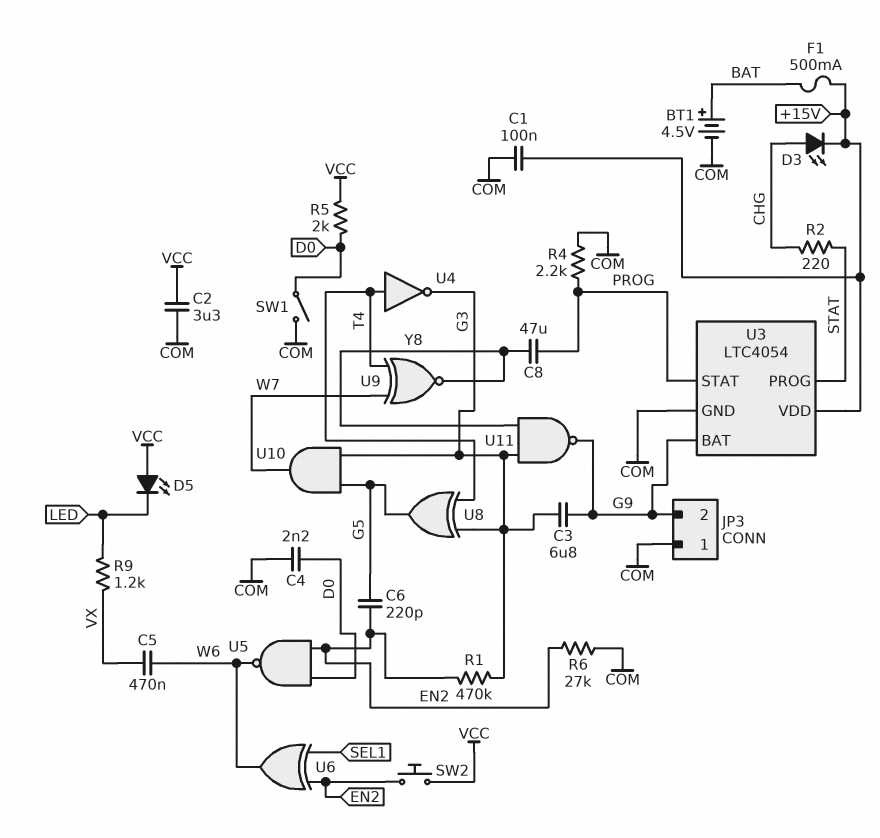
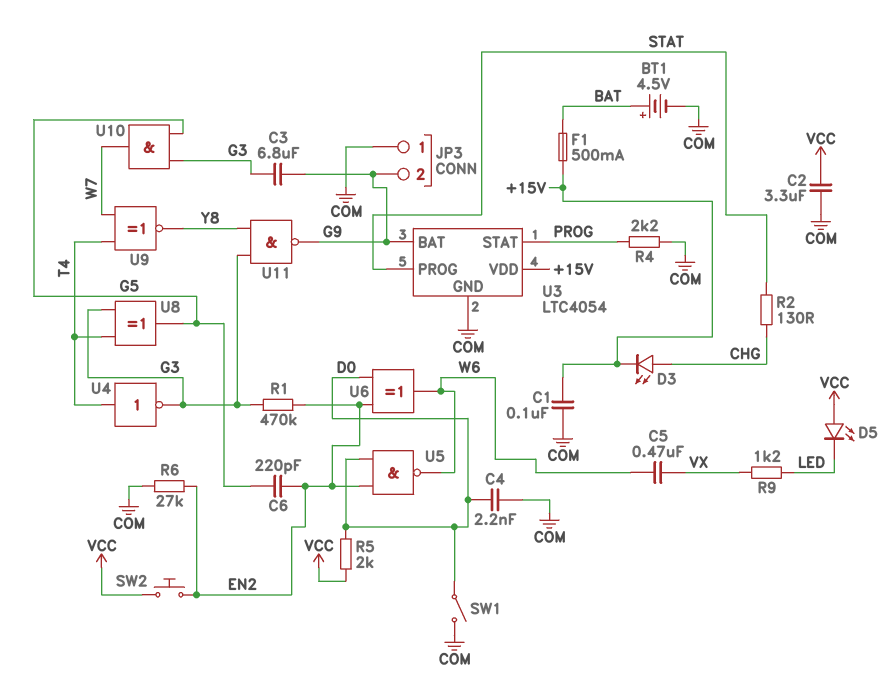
C8: 47uF (PROG, Y8) -> none
R2: 220 (CHG, STAT) -> 130 (CHG, STAT)
U6: XOR (in EN2, in SEL1, out W6) -> XOR (in D0, in EN2, out W6)

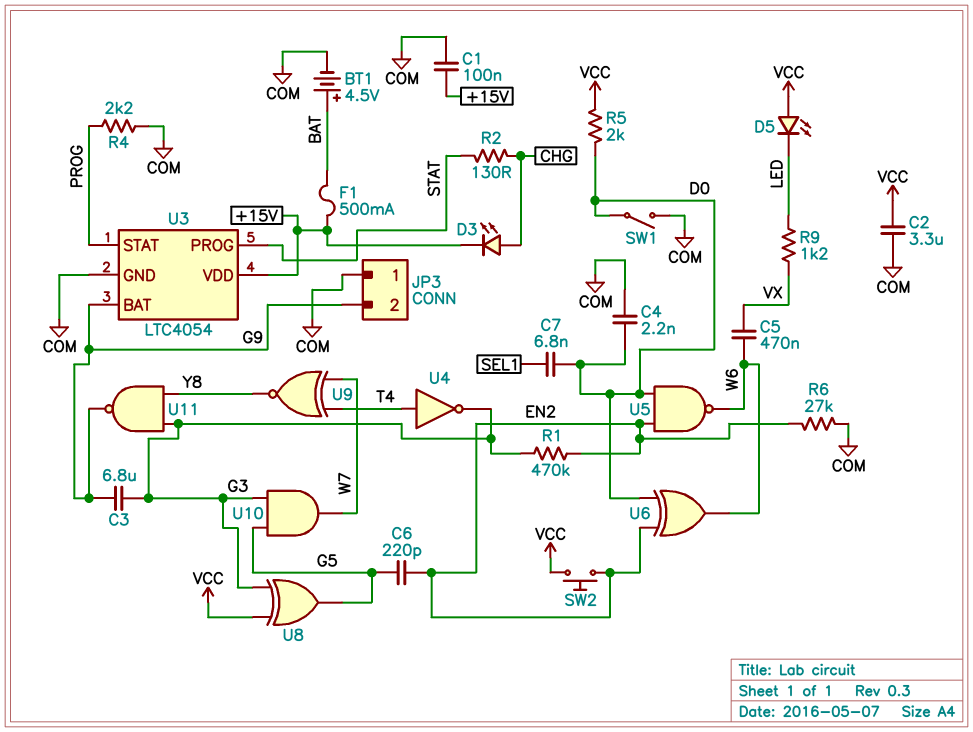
C7: none -> 6.8nF (D0, SEL1)
U8: XOR (in G3, in T4, out G5) -> XOR (in G3, in VCC, out G5)

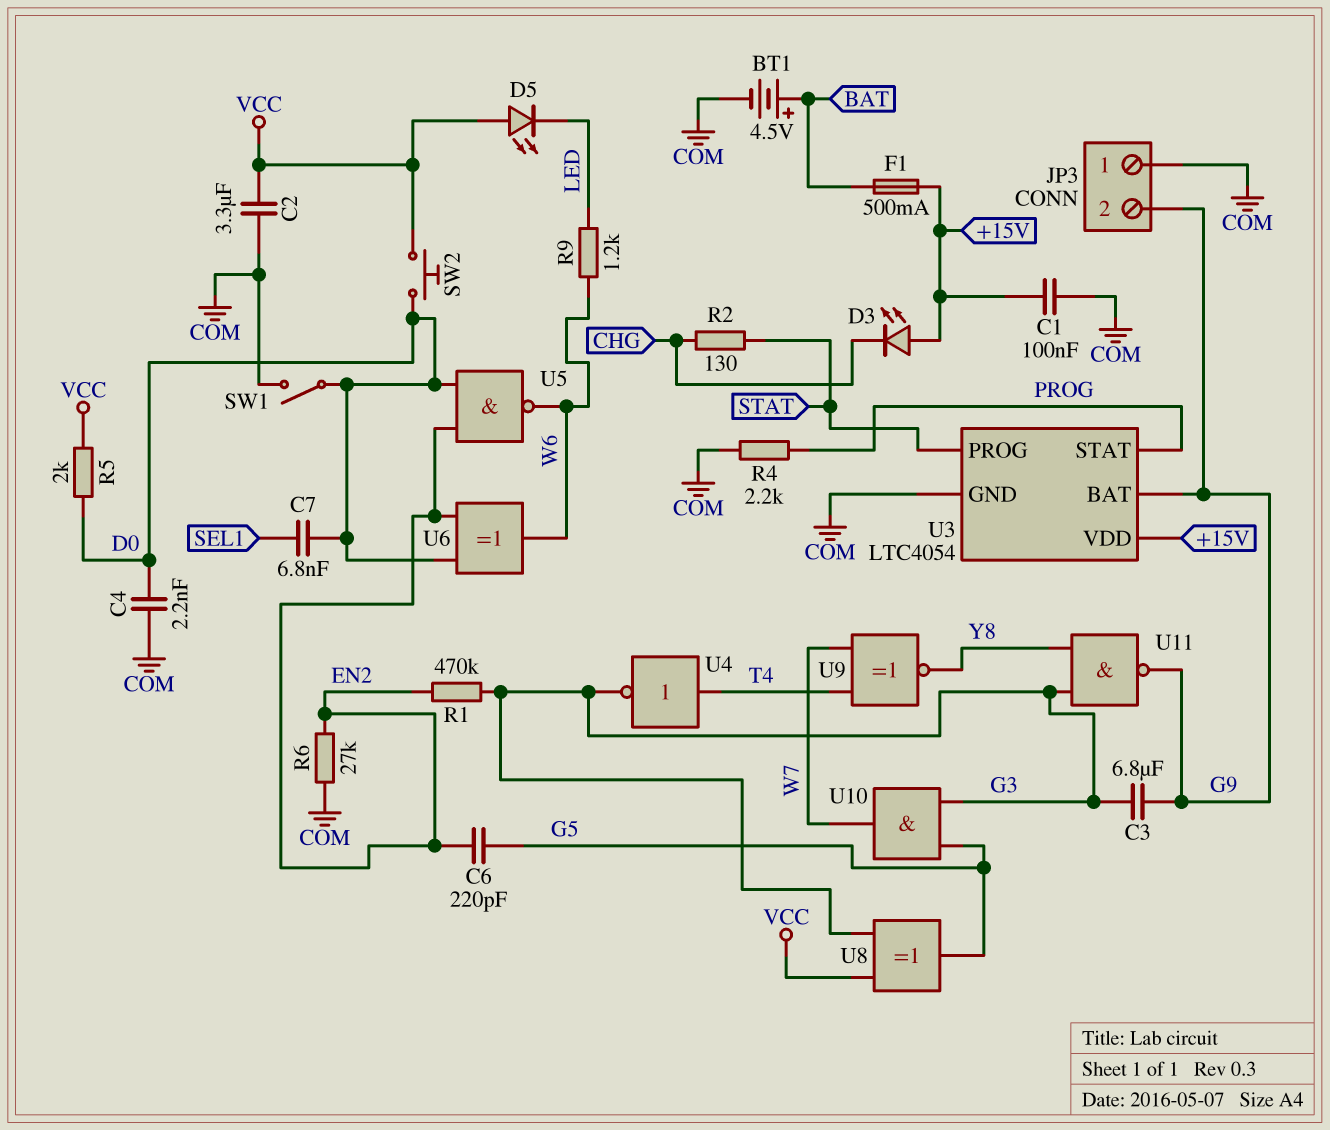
C5: 470nF (VX, W6) -> none
D3: LED (A CHG, K +15V) -> LED (A +15V, K CHG)
R9: 1.2k (LED, VX) -> 1.2k (LED, W6)
SW2: button (EN2, VCC) -> button (D0, VCC)

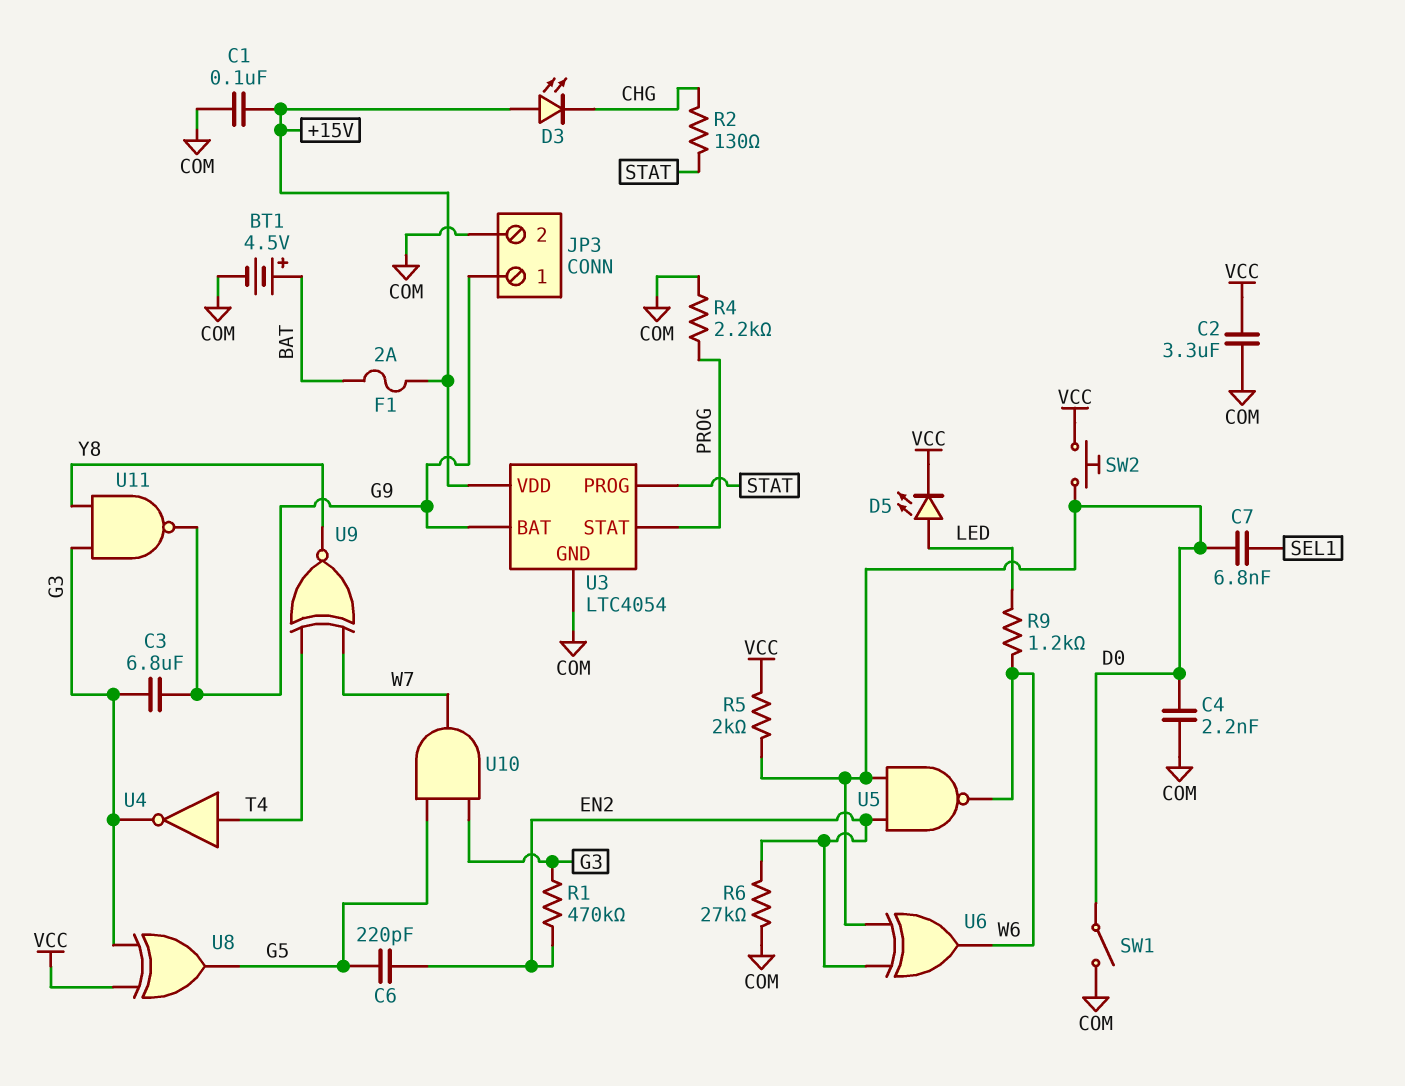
D5: LED (A VCC, K LED) -> LED (A LED, K VCC)
F1: 500mA (+15V, BAT) -> 2A (+15V, BAT)
JP3 pin 1: COM -> G9
JP3 pin 2: G9 -> COM

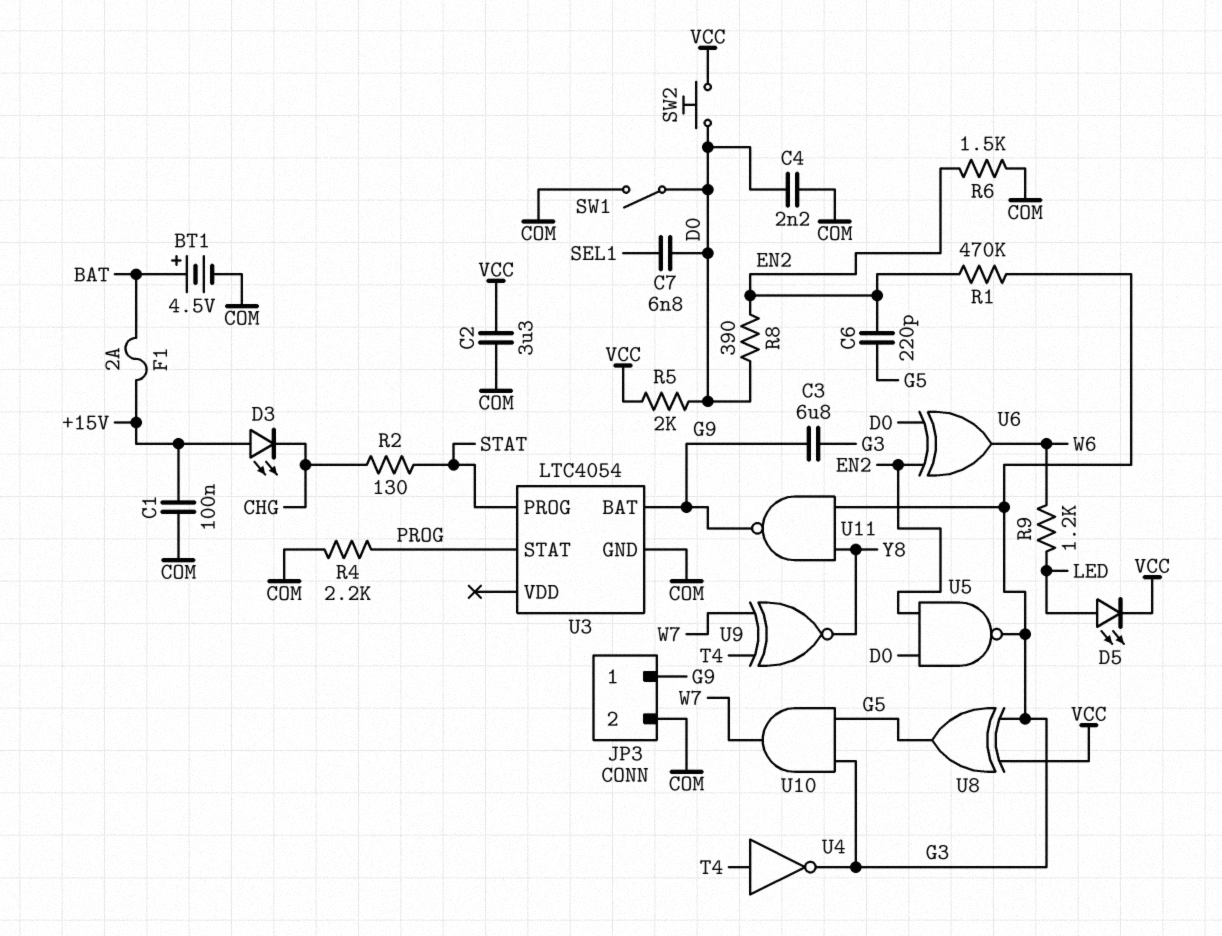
R6: 27k (COM, EN2) -> 1.5k (COM, EN2)
R8: none -> 390 (D0, EN2)
U3 pin VDD: +15V -> none
U5: NAND (in D0, in EN2, out W6) -> NAND (in D0, in EN2, out G3)

